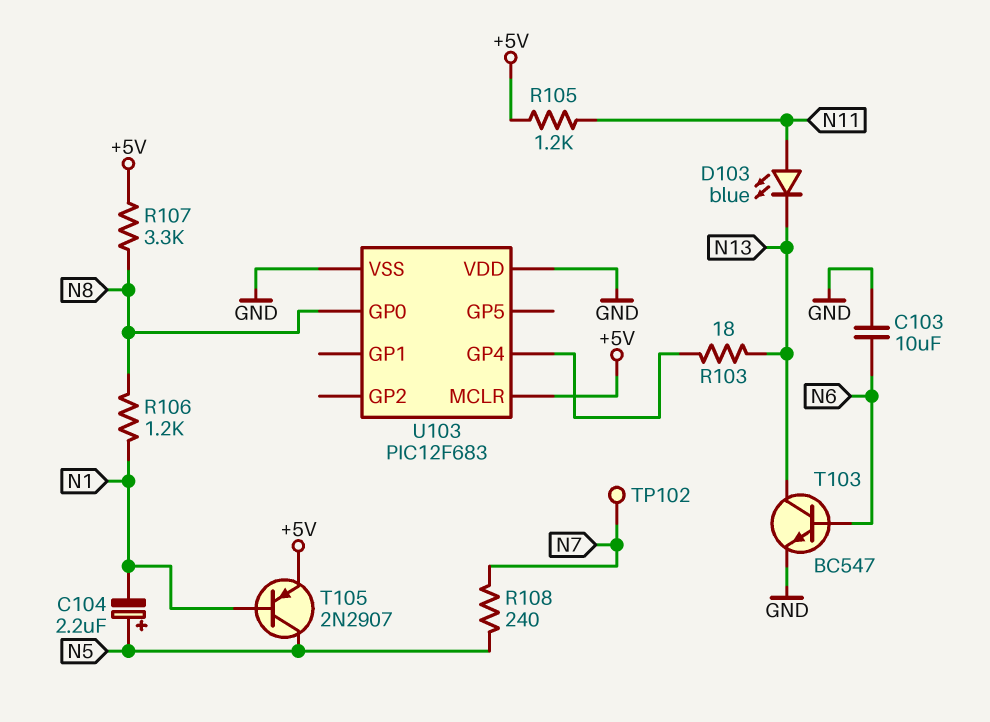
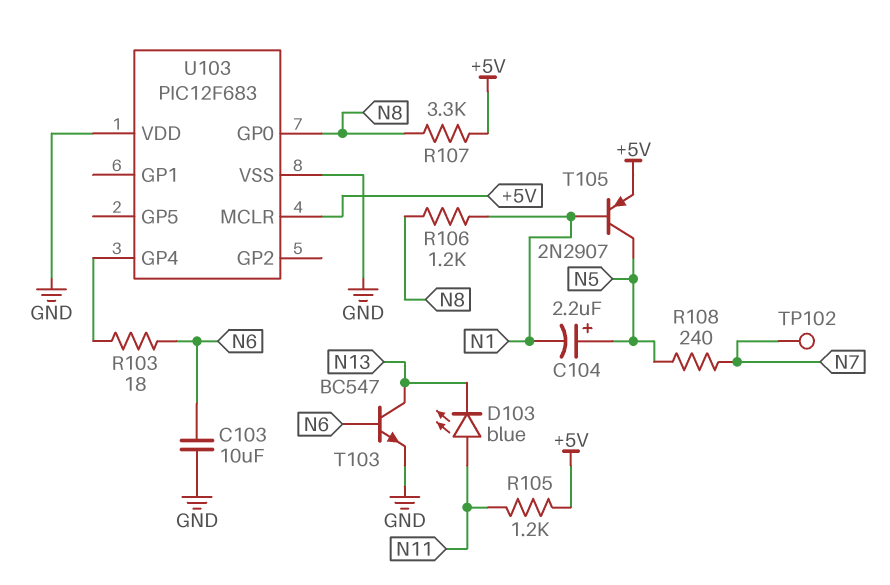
R103: 18 (N13, U103/GP4) -> 18 (N6, U103/GP4)

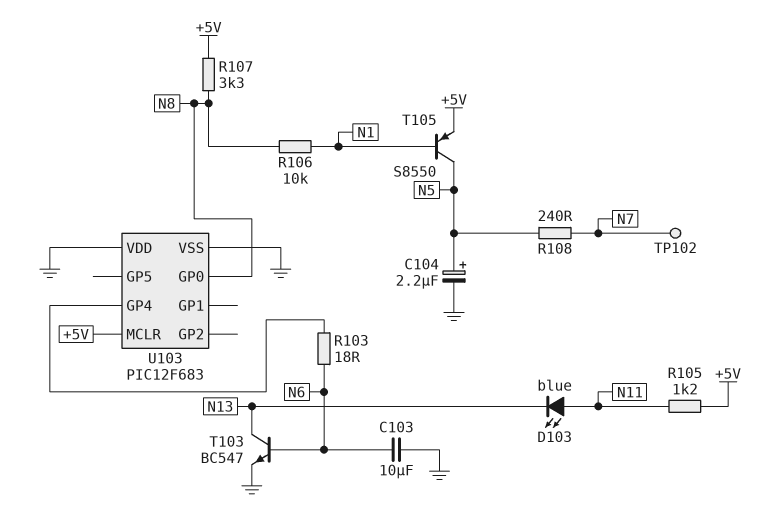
C104: 2.2uF (plus N5, minus N1) -> 2.2uF (plus N5, minus GND)
R106: 1.2k (N1, N8) -> 10k (N1, N8)
T105: PNP 2N2907 (B N1, C N5, E +5V) -> PNP S8550 (B N1, C N5, E +5V)

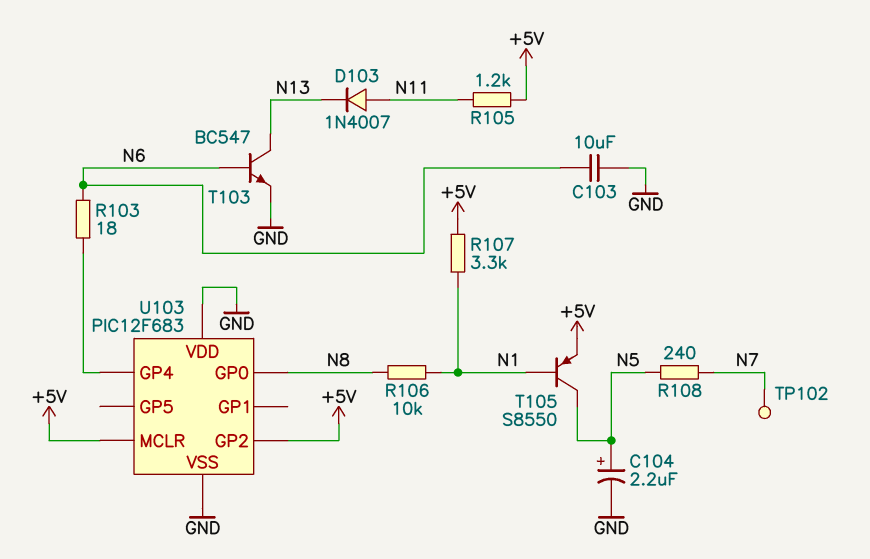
D103: LED blue (A N11, K N13) -> diode 1N4007 (A N11, K N13)
R107: 3.3k (+5V, N8) -> 3.3k (+5V, N1)
U103 pin GP2: none -> +5V

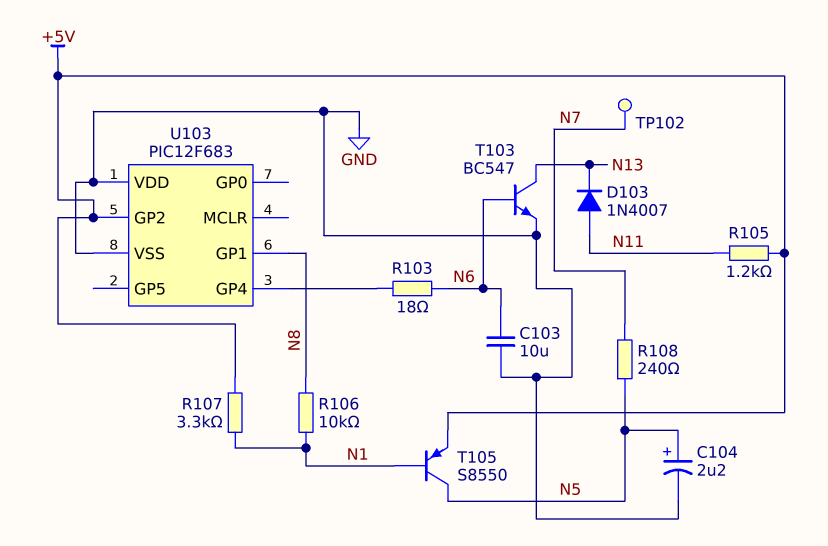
U103 pin GP0: N8 -> none
U103 pin GP1: none -> N8
U103 pin MCLR: +5V -> none

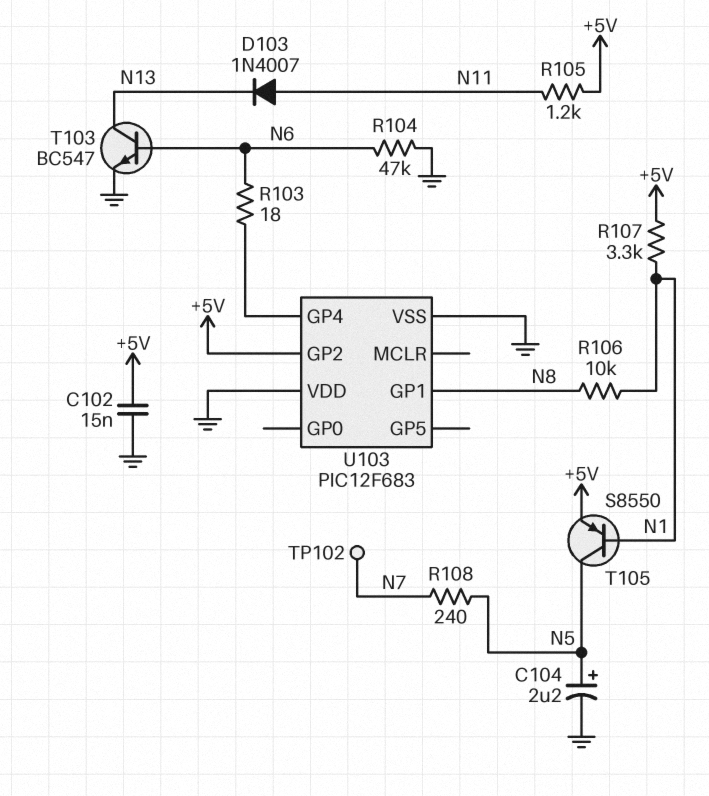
C102: none -> 15nF (+5V, GND)
C103: 10uF (GND, N6) -> none
R104: none -> 47k (GND, N6)

